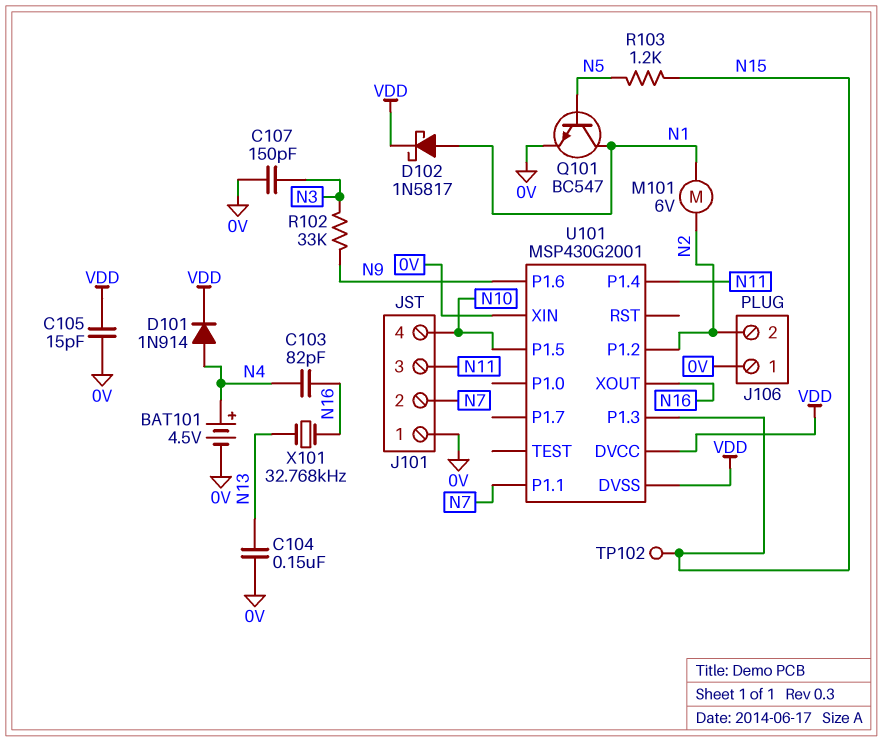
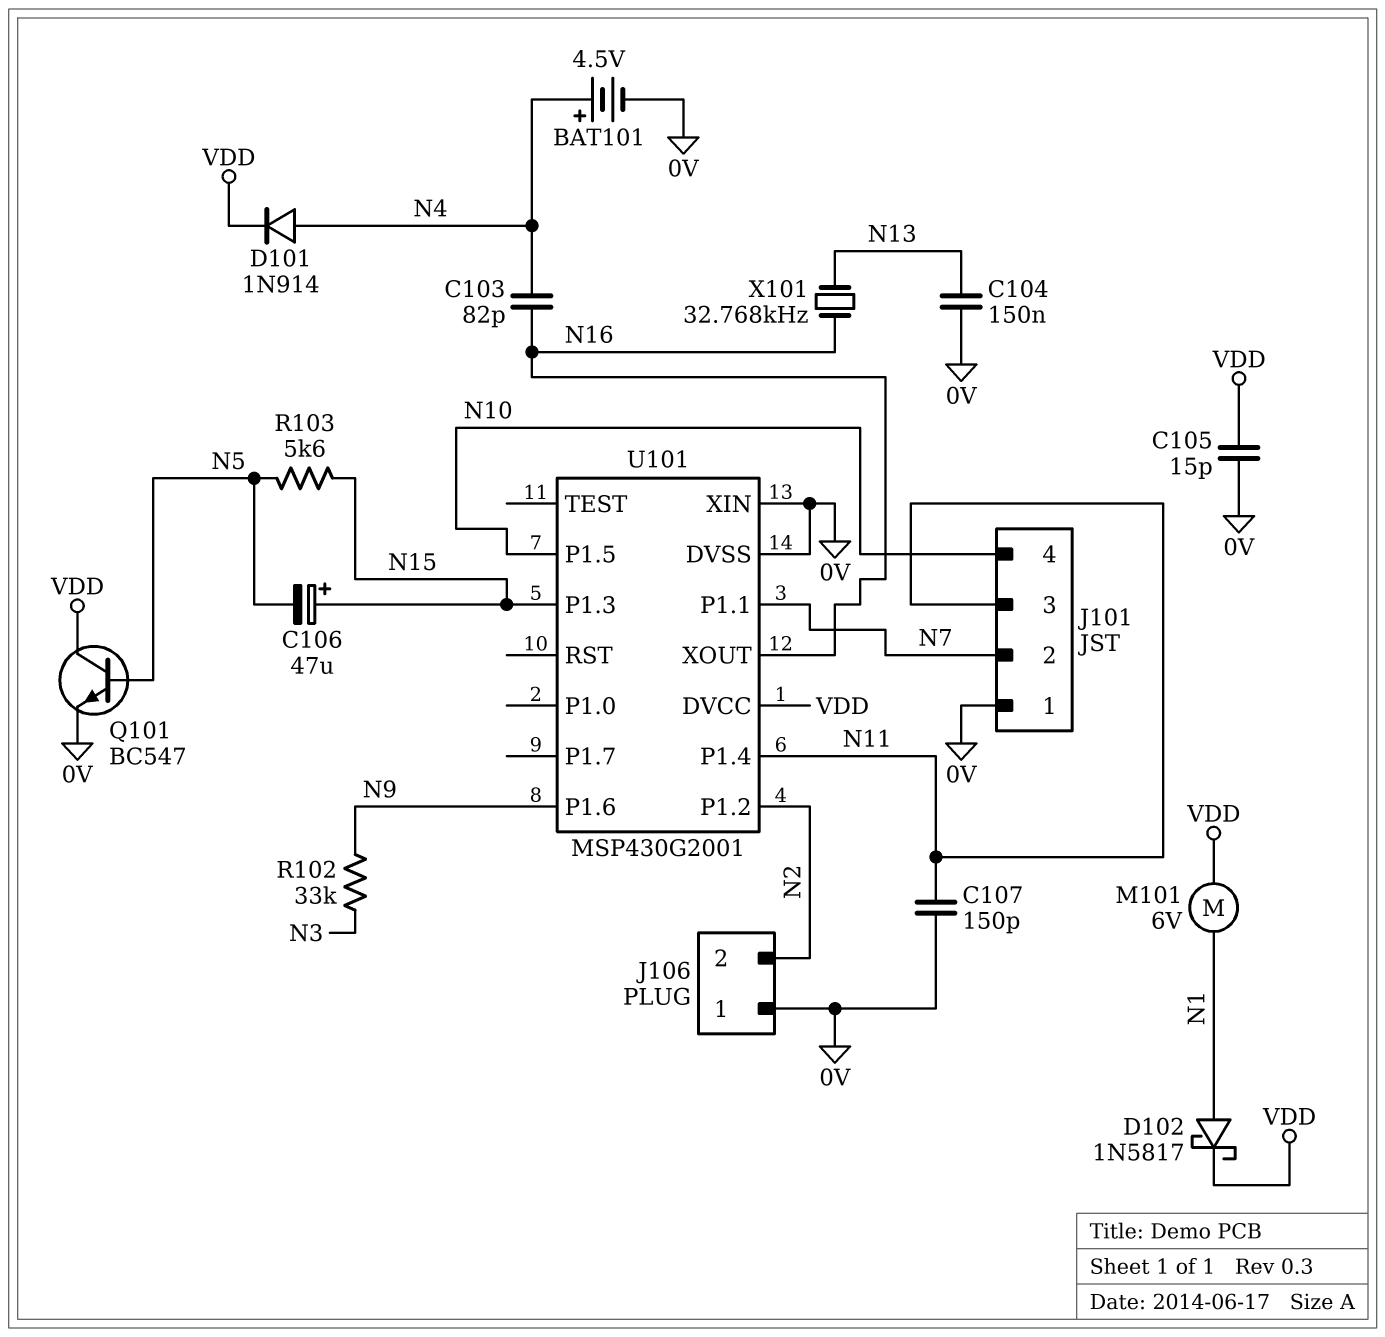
C106: none -> 47uF (plus N15, minus N5)
C107: 150pF (0V, N3) -> 150pF (0V, N11)
M101: motor 6V (N1, N2) -> motor 6V (N1, VDD)
Q101: NPN BC547 (B N5, C N1, E 0V) -> NPN BC547 (B N5, C VDD, E 0V)
R103: 1.2k (N5, N15) -> 5.6k (N5, N15)
TP102: test point (N15) -> none
U101 pin DVSS: VDD -> 0V

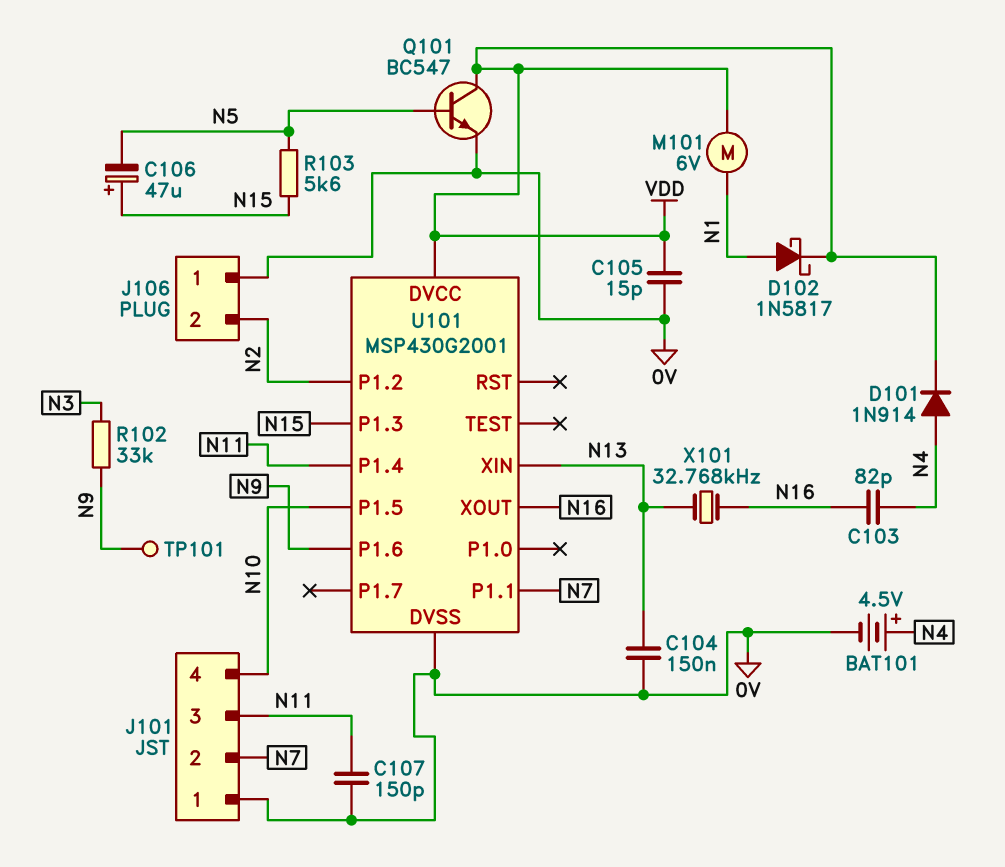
TP101: none -> test point (N9)
U101 pin XIN: 0V -> N13

